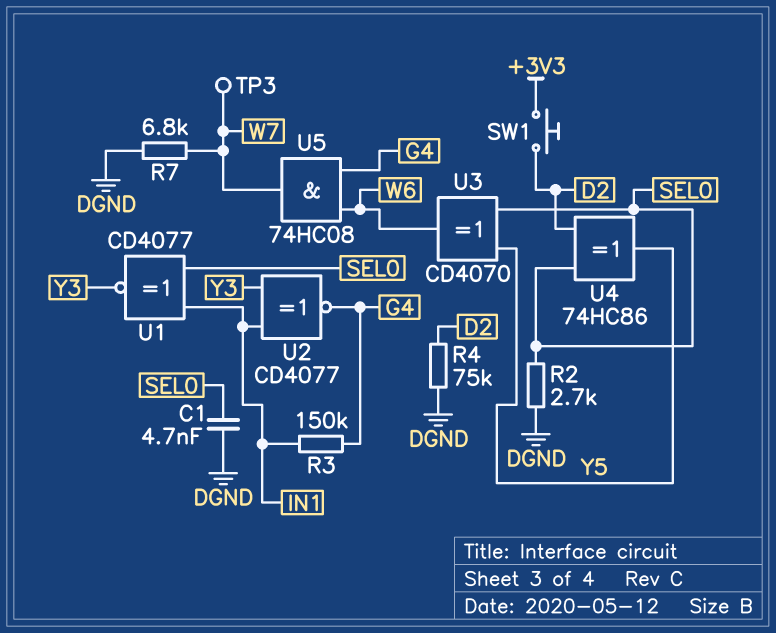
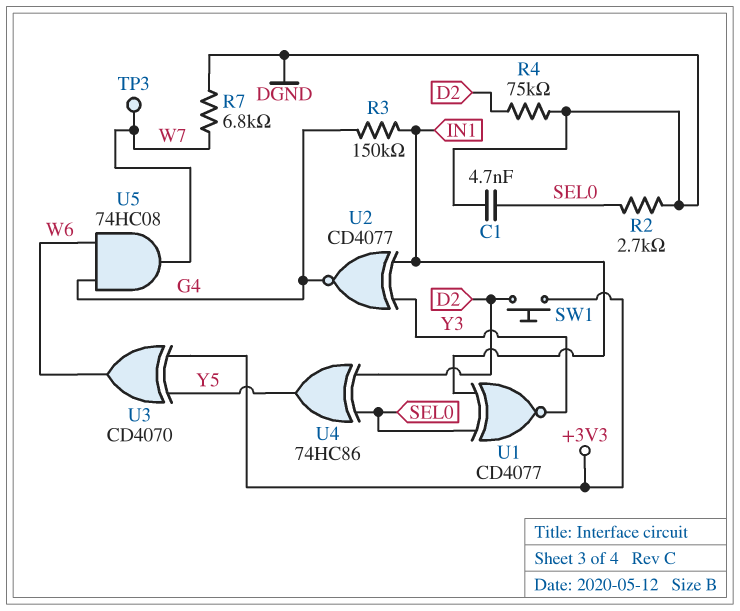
U3: XOR CD4070 (in SEL0, in Y5, out W6) -> XOR CD4070 (in +3V3, in Y5, out W6)

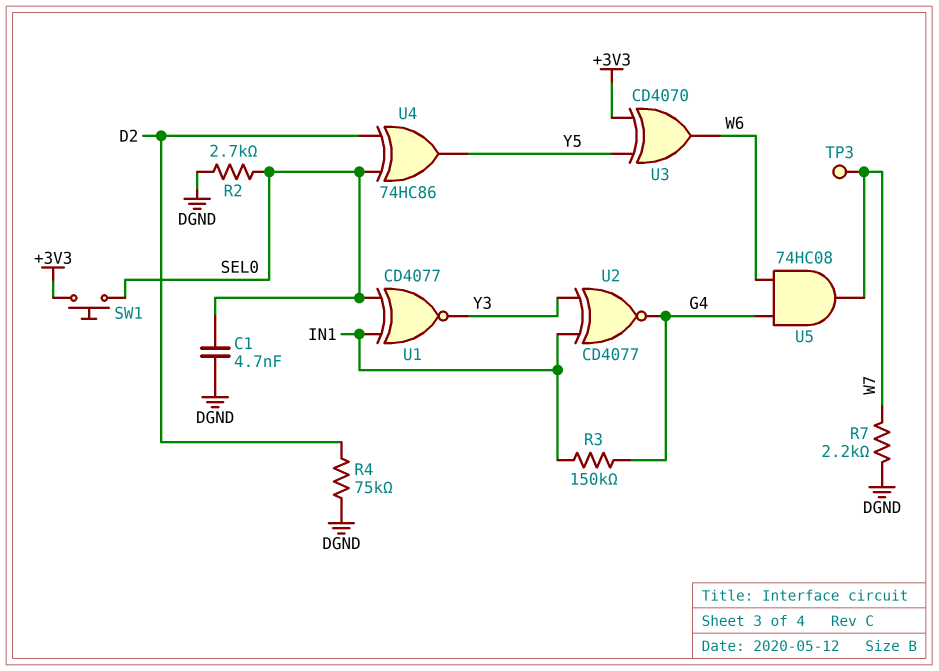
R7: 6.8k (DGND, W7) -> 2.2k (DGND, W7)
SW1: button (+3V3, D2) -> button (+3V3, SEL0)

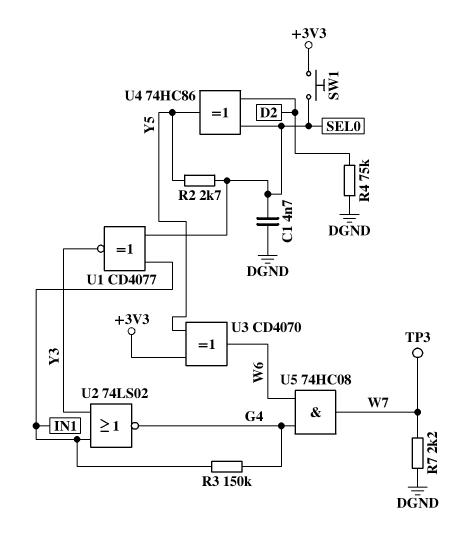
R2: 2.7k (DGND, SEL0) -> 2.7k (SEL0, Y5)
U2: XNOR CD4077 (in IN1, in Y3, out G4) -> NOR 74LS02 (in IN1, in Y3, out G4)

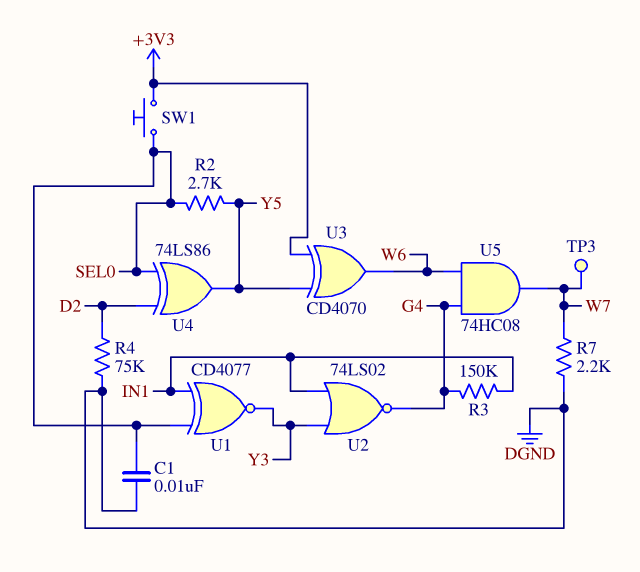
C1: 4.7nF (DGND, SEL0) -> 10nF (DGND, SEL0)
U4: XOR 74HC86 (in D2, in SEL0, out Y5) -> XOR 74LS86 (in D2, in SEL0, out Y5)

